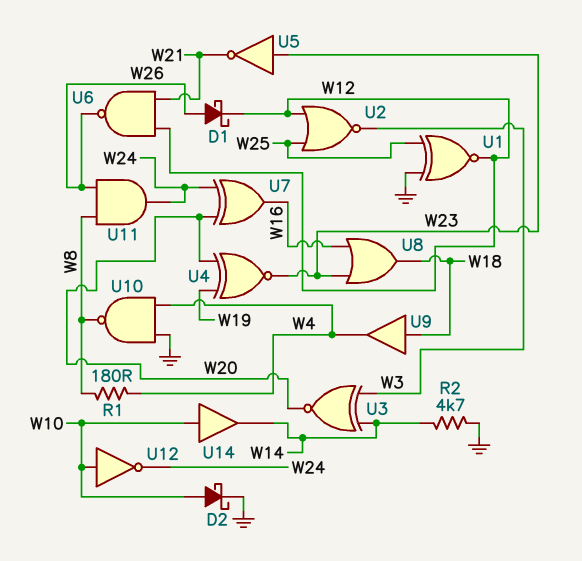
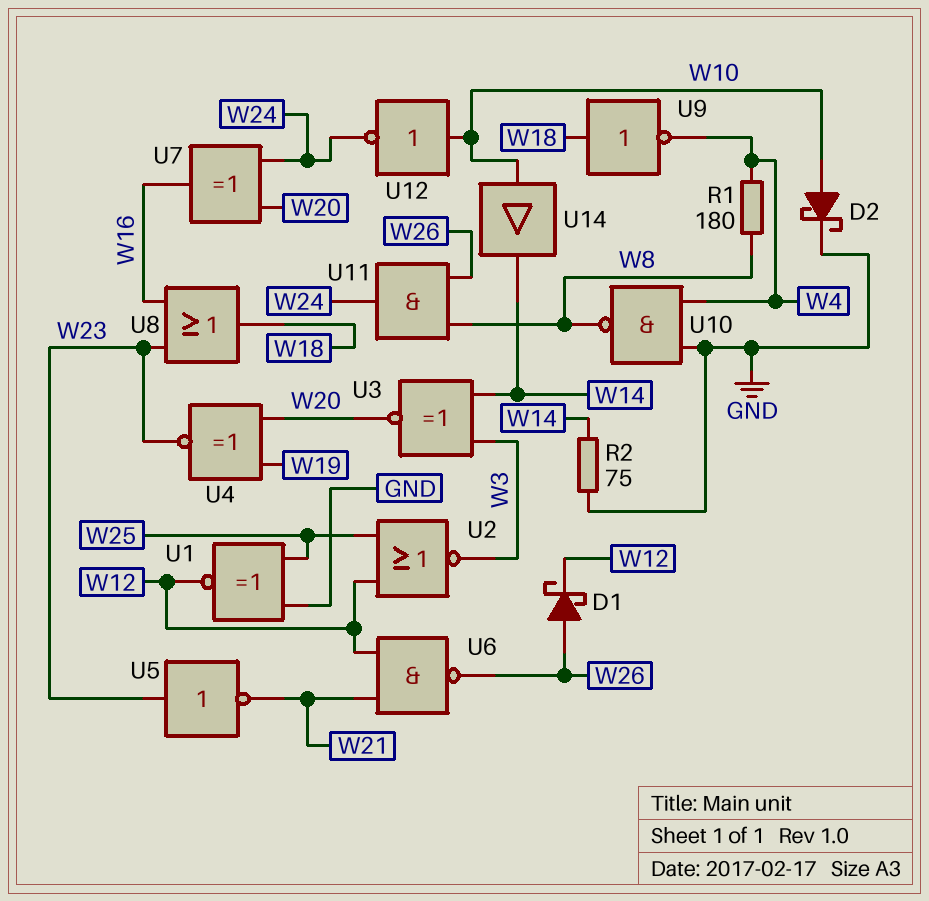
R2: 4.7k (GND, W14) -> 75 (GND, W14)
U9: buffer (in W18, out W4) -> NOT (in W18, out W4)

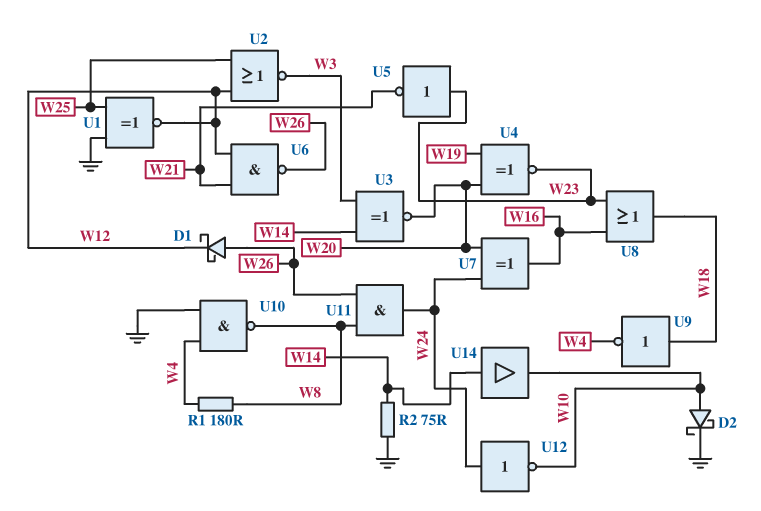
U12: NOT (in W10, out W24) -> NOT (in W24, out W10)
U14: buffer (in W10, out W14) -> buffer (in W14, out W10)

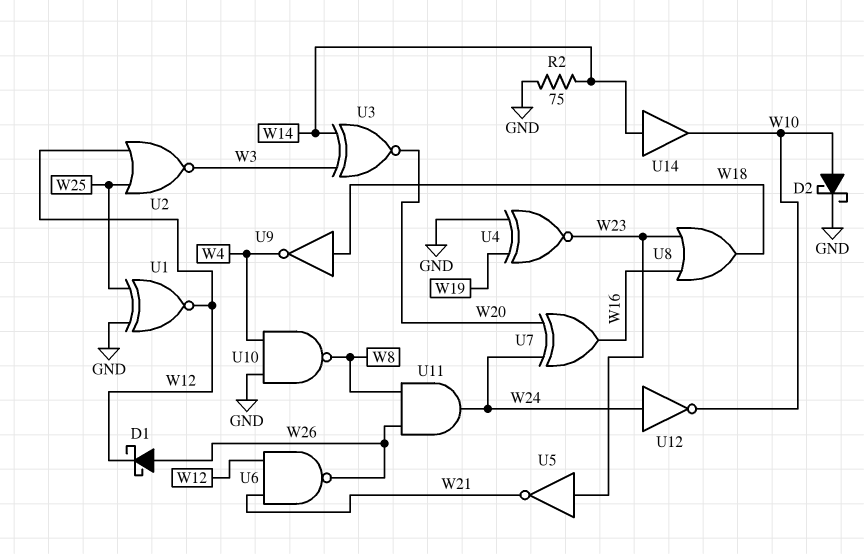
R1: 180 (W4, W8) -> none
U4: XNOR (in W19, in W20, out W23) -> XNOR (in GND, in W19, out W23)

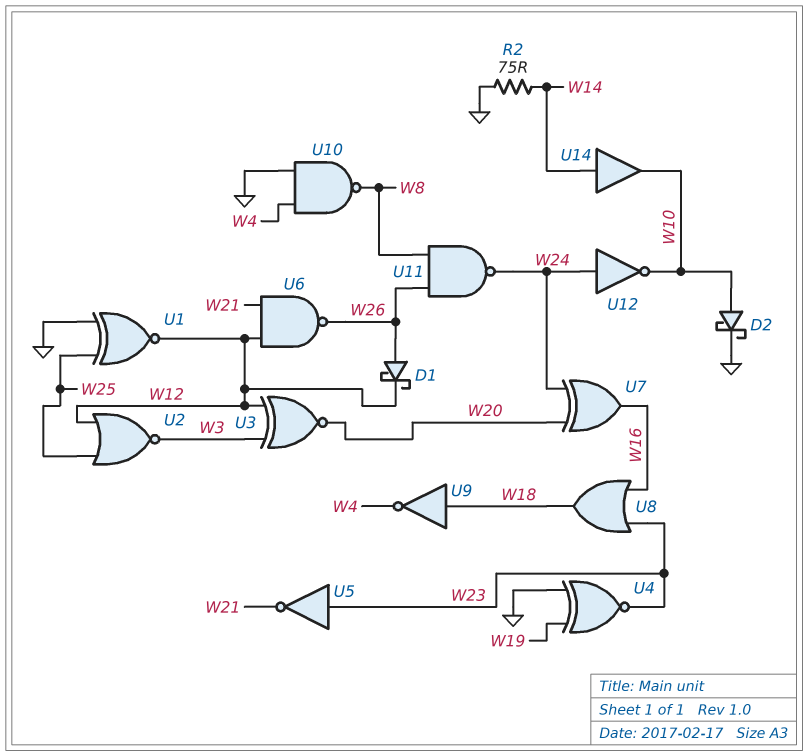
U3: XNOR (in W3, in W14, out W20) -> XNOR (in W3, in W12, out W20)
U11: AND (in W8, in W26, out W24) -> NAND (in W8, in W26, out W24)

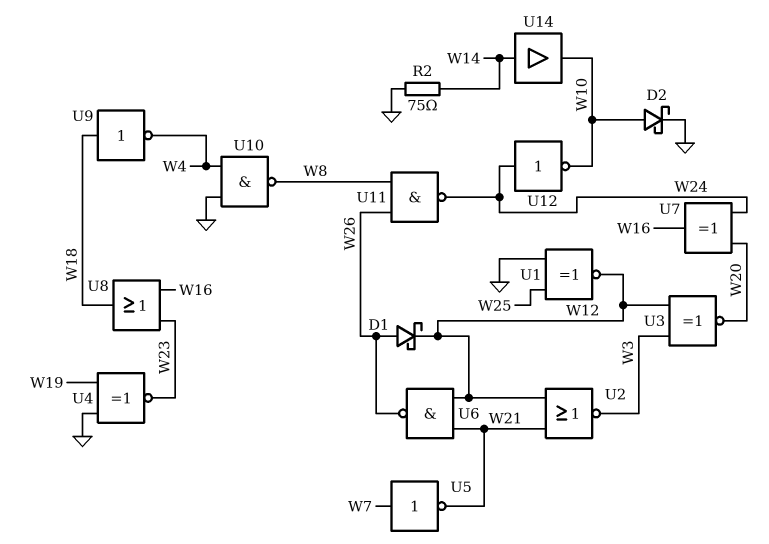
U2: NOR (in W12, in W25, out W3) -> NOR (in W12, in W21, out W3)
U5: NOT (in W23, out W21) -> NOT (in W7, out W21)

